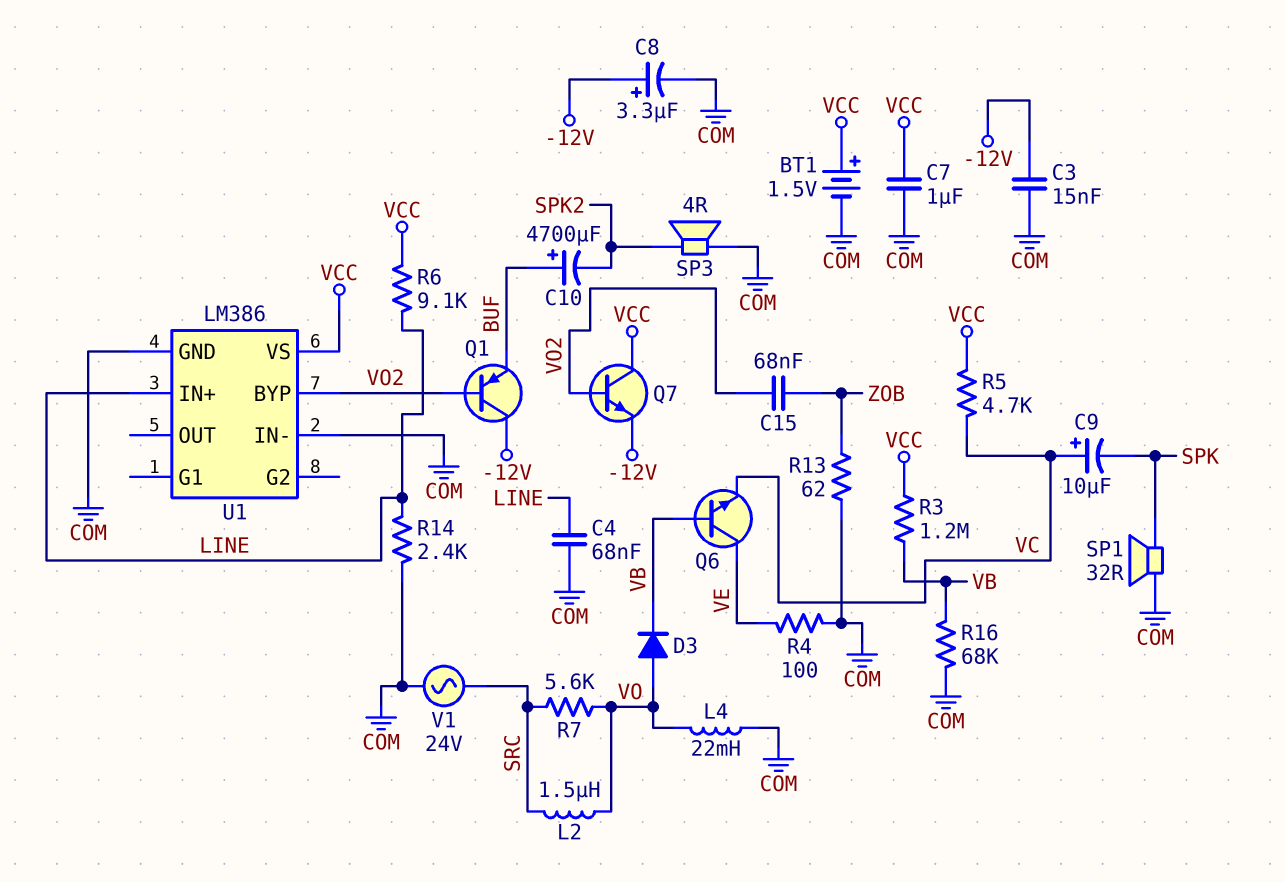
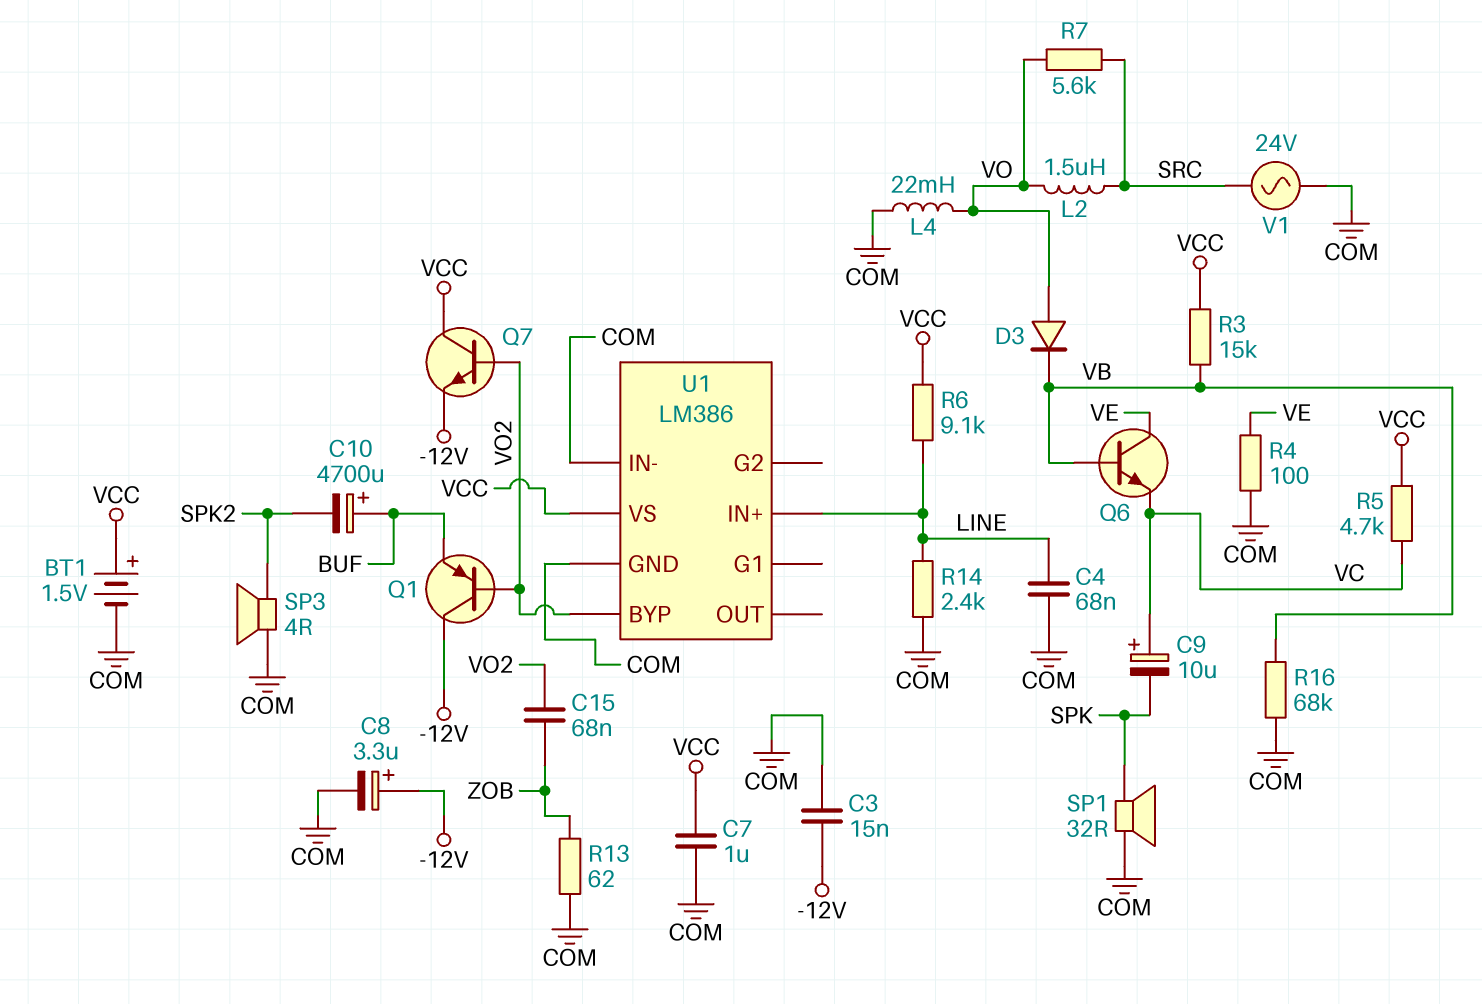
R3: 1.2M (VB, VCC) -> 15k (VB, VCC)

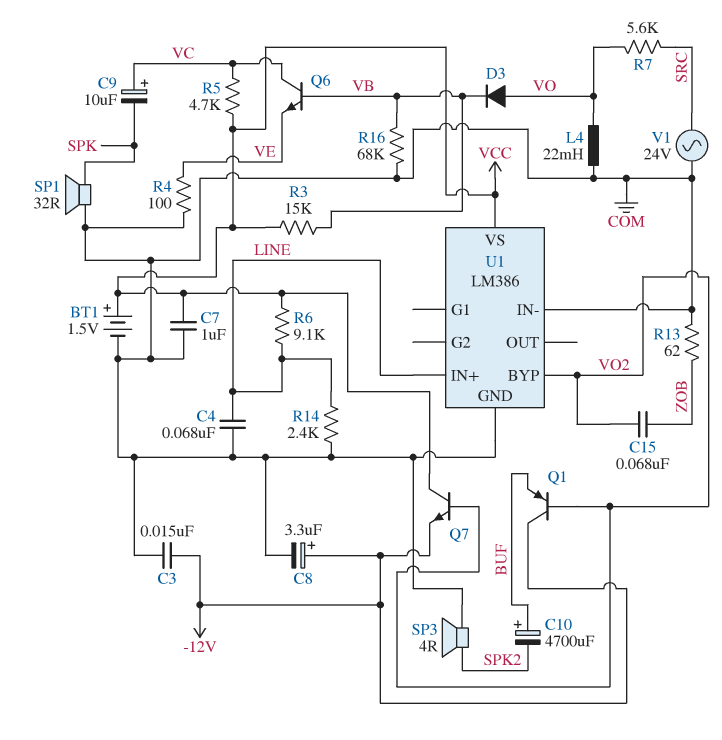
L2: 1.5uH (SRC, VO) -> none
Q6: NPN (B VB, C VE, E VC) -> NPN (B VB, C VC, E VE)

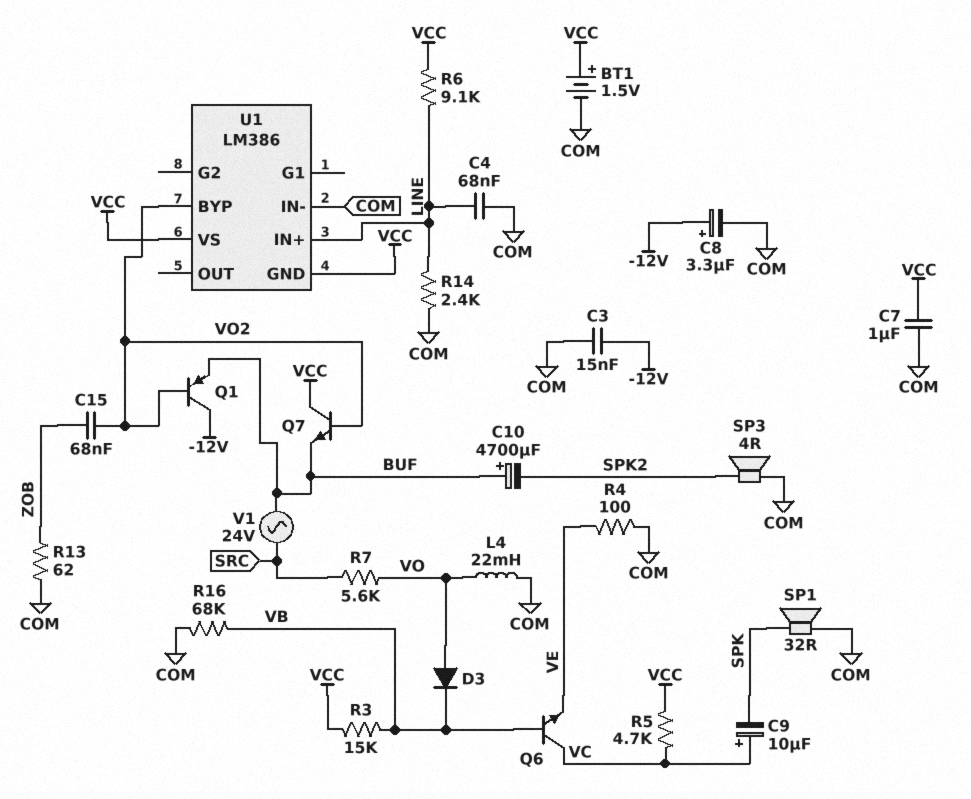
Q7: NPN (B VO2, C VCC, E -12V) -> NPN (B VO2, C VCC, E BUF)
U1 pin GND: COM -> VCC
V1: AC 24V (COM, SRC) -> AC 24V (BUF, SRC)

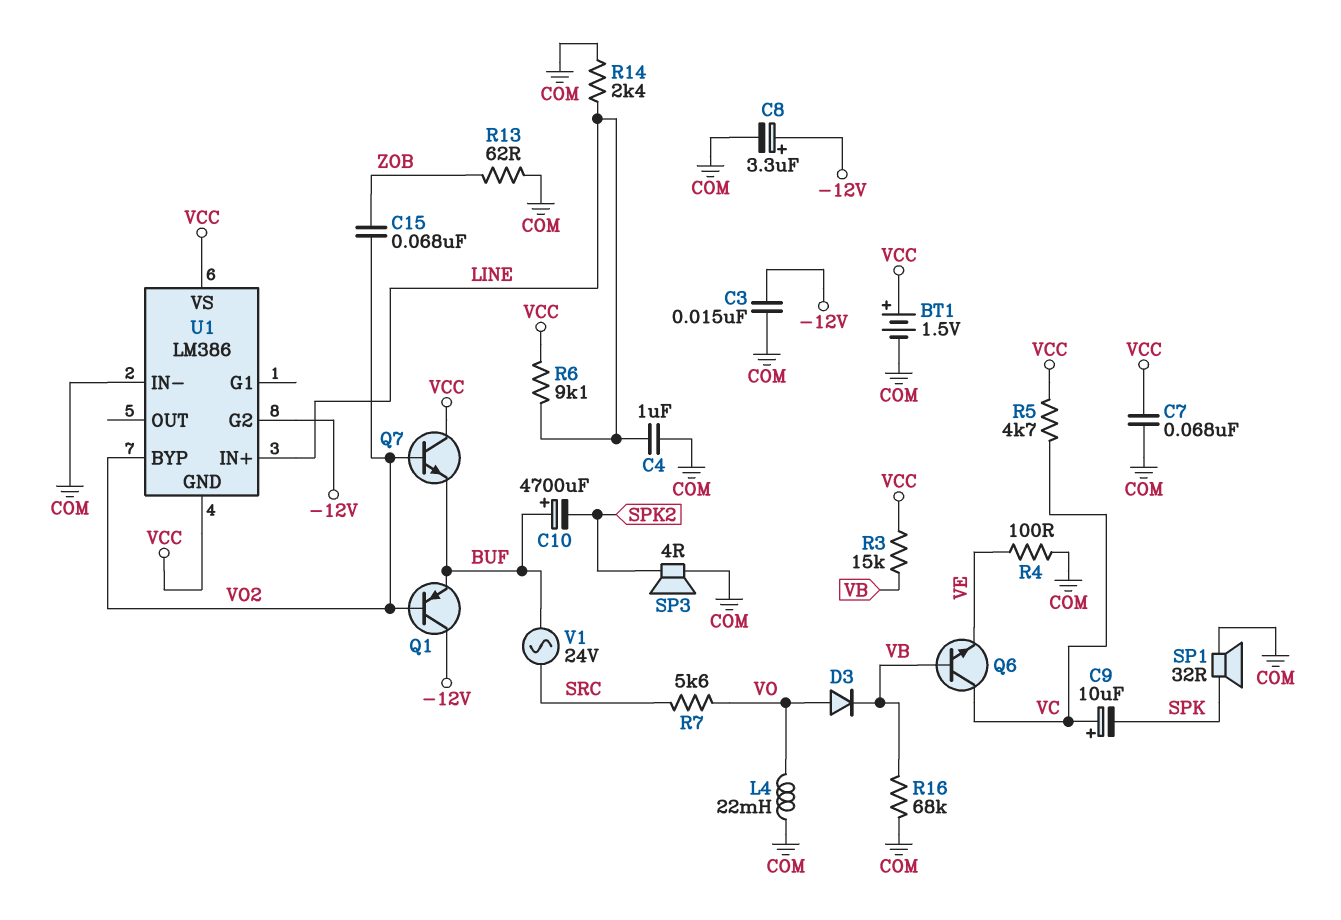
C4: 68nF (COM, LINE) -> 1uF (COM, LINE)
C7: 1uF (COM, VCC) -> 68nF (COM, VCC)
U1 pin G2: none -> -12V

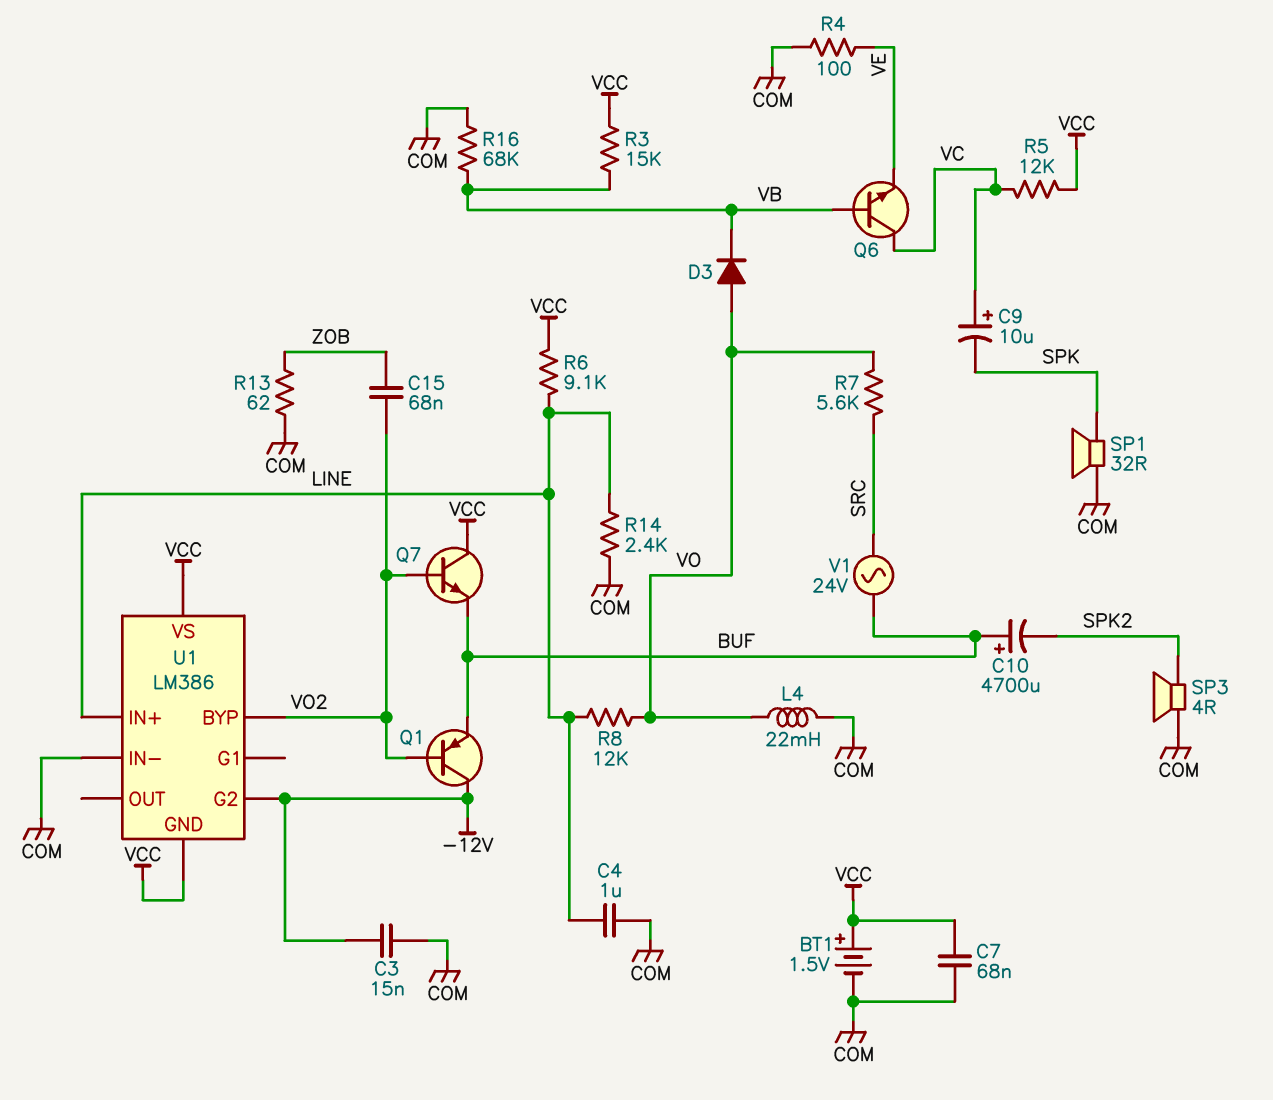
C8: 3.3uF (plus -12V, minus COM) -> none
R5: 4.7k (VC, VCC) -> 12k (VC, VCC)
R8: none -> 12k (LINE, VO)

